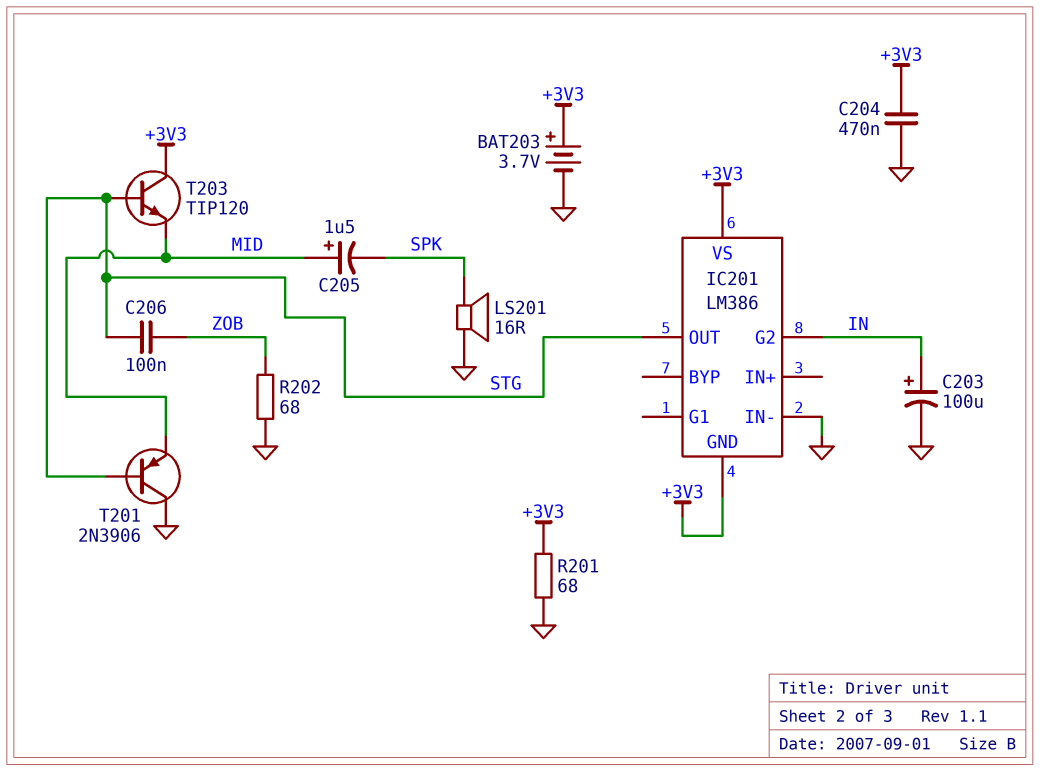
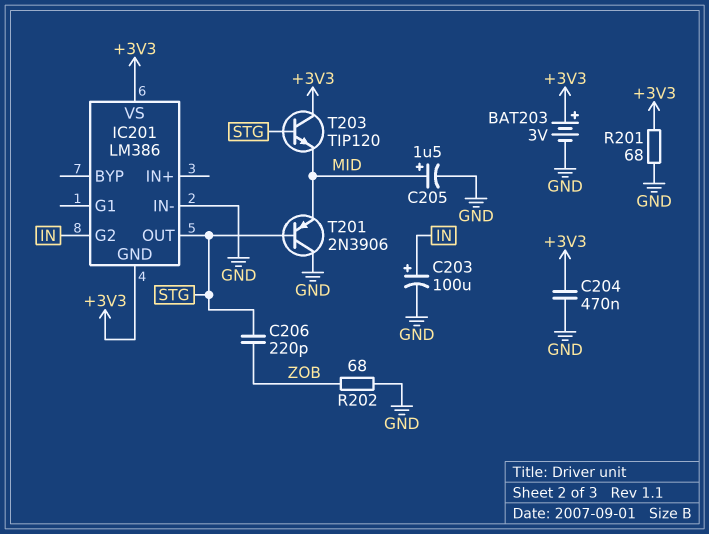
BAT203: 3.7V (plus +3V3, minus GND) -> 3V (plus +3V3, minus GND)
C205: 1.5uF (plus MID, minus SPK) -> 1.5uF (plus MID, minus GND)
C206: 100nF (STG, ZOB) -> 220pF (STG, ZOB)
LS201: speaker 16R (GND, SPK) -> none

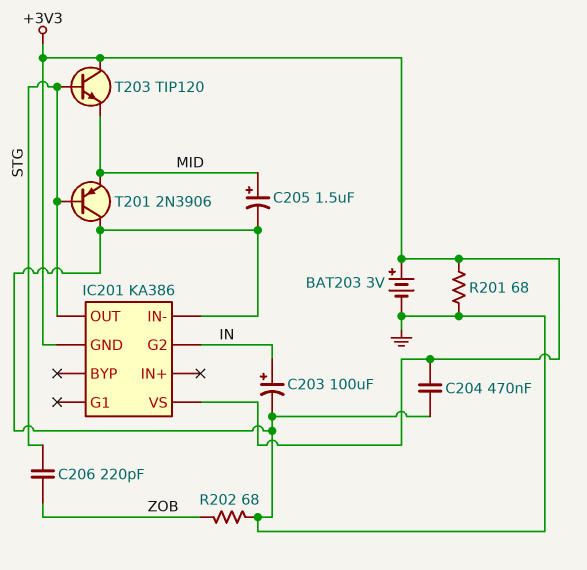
IC201: LM386 -> KA386

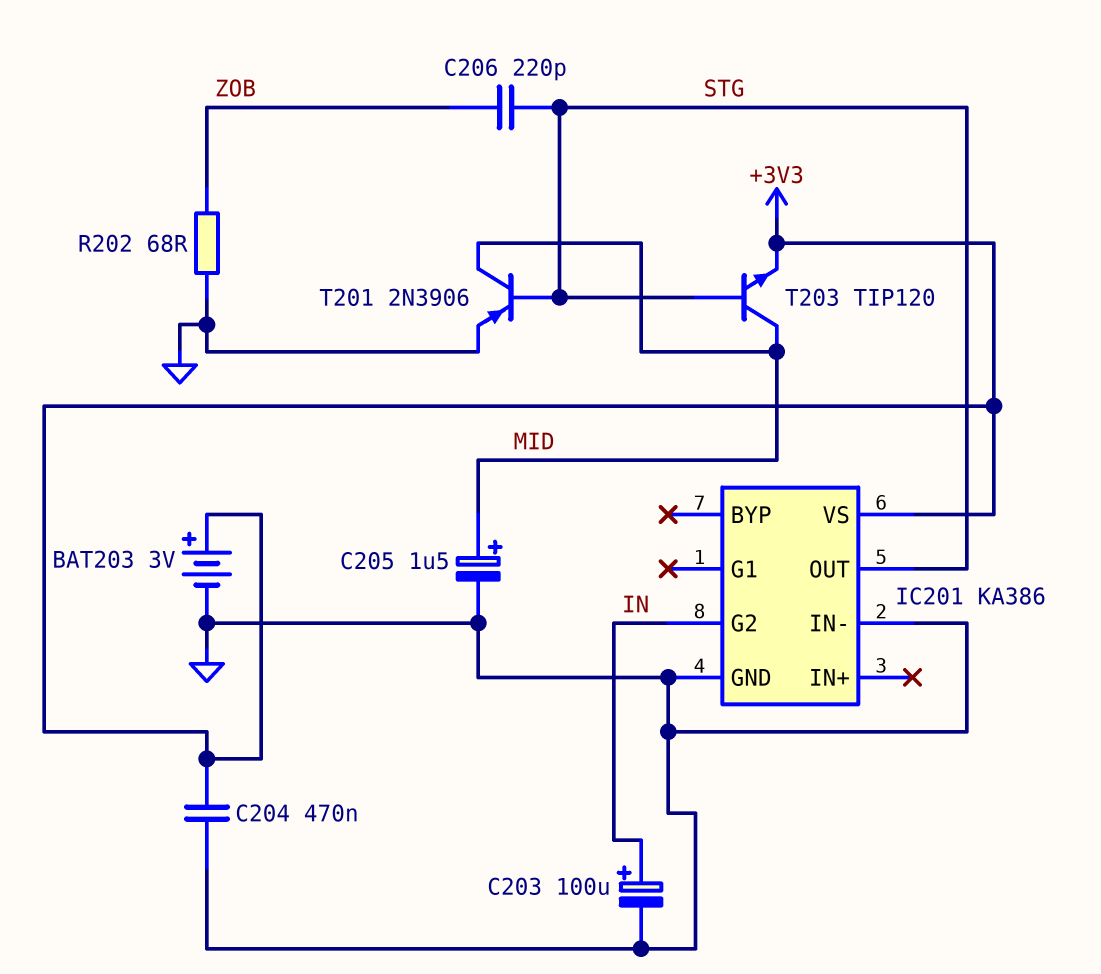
IC201 pin GND: +3V3 -> GND
R201: 68 (+3V3, GND) -> none
T201: PNP 2N3906 (B STG, C GND, E MID) -> PNP 2N3906 (B STG, C MID, E GND)
T203: NPN TIP120 (B STG, C +3V3, E MID) -> NPN TIP120 (B STG, C MID, E +3V3)

